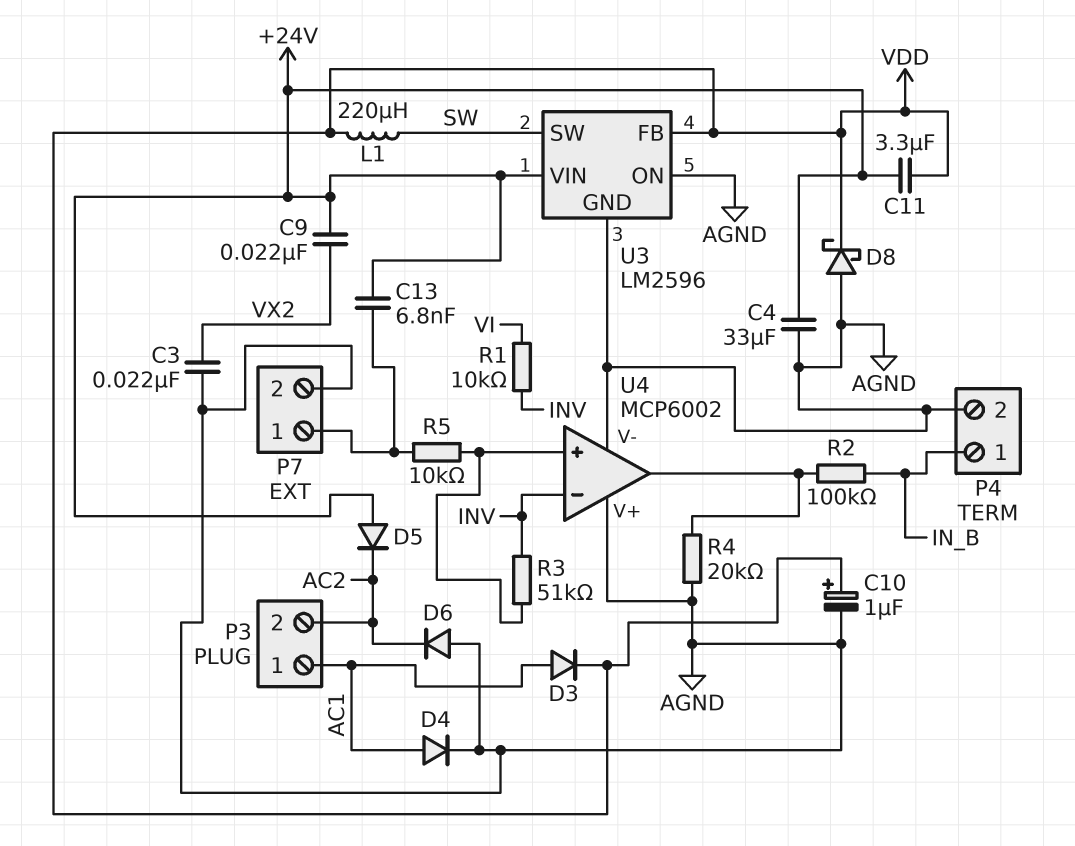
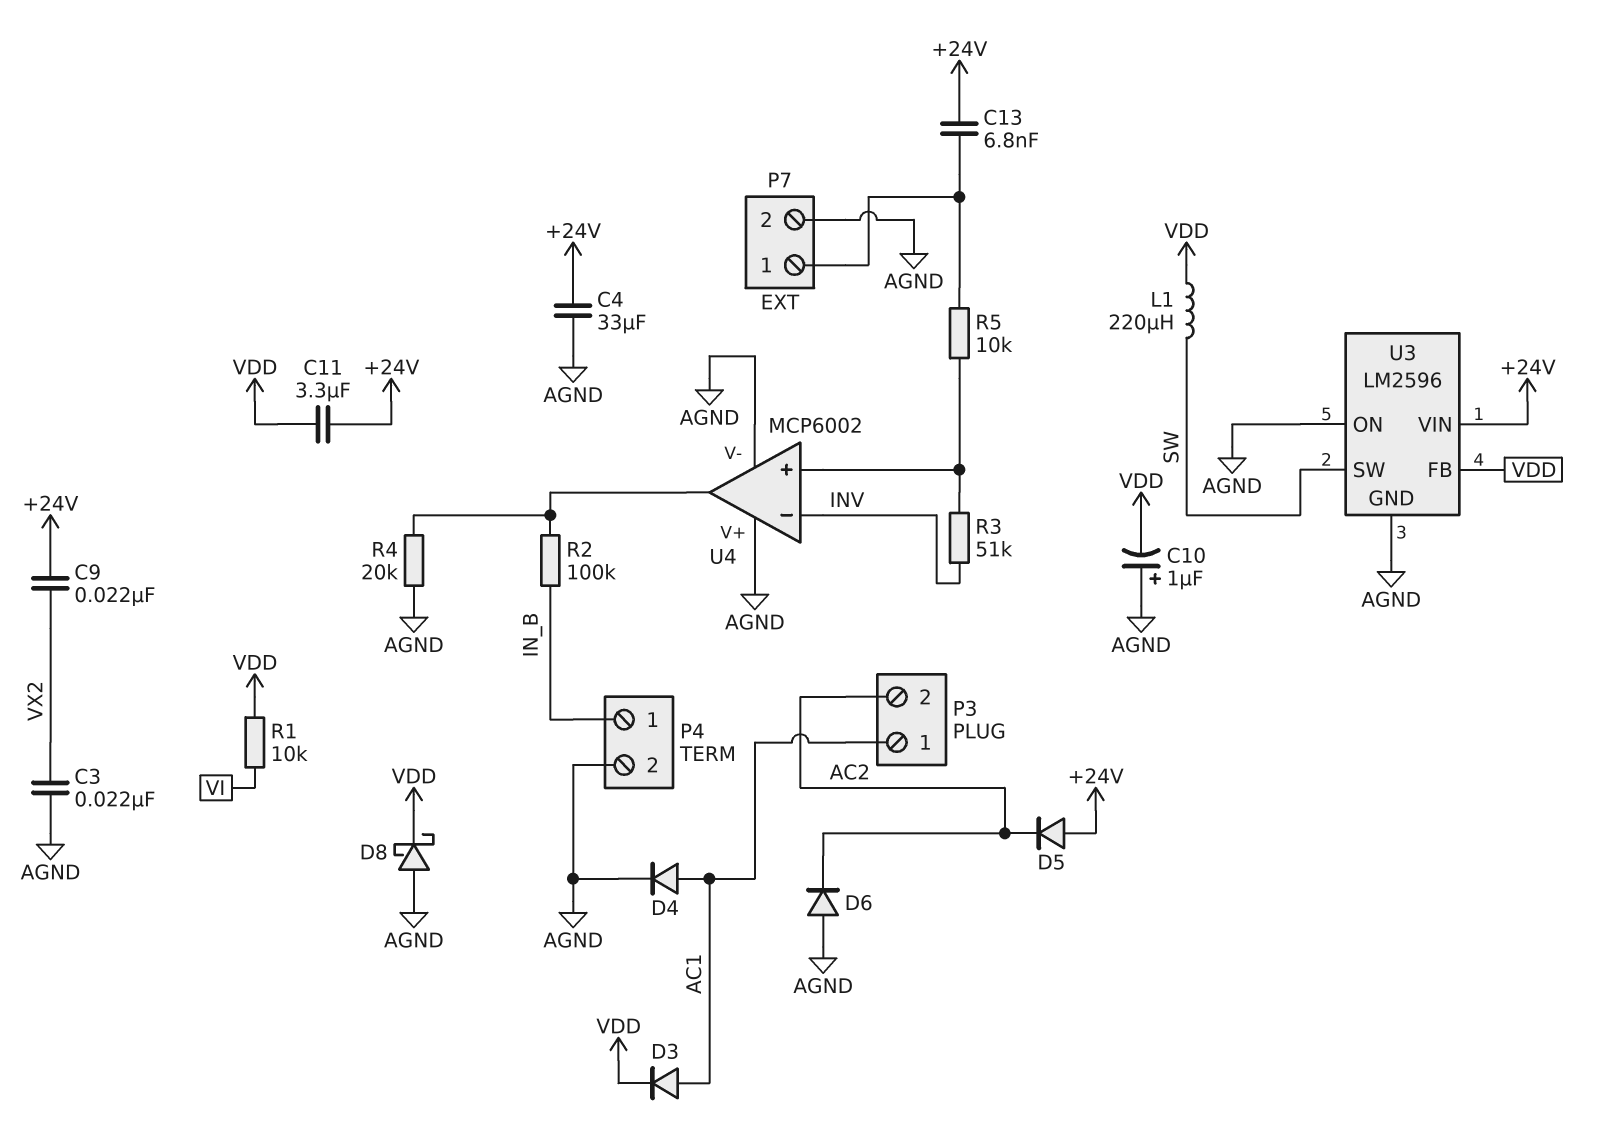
C10: 1uF (plus VDD, minus AGND) -> 1uF (plus AGND, minus VDD)
R1: 10k (INV, VI) -> 10k (VDD, VI)

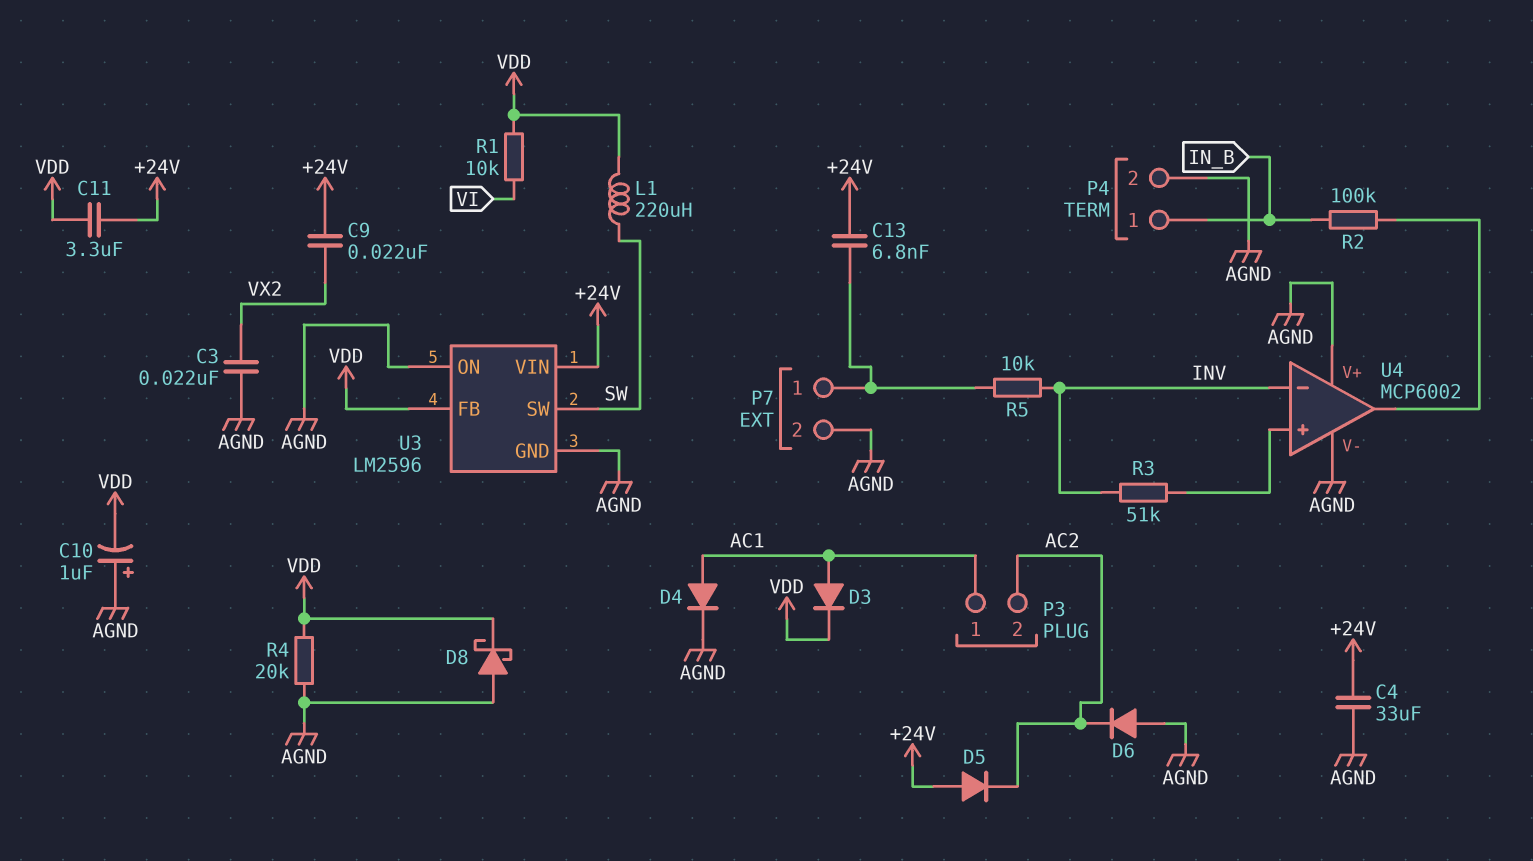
R4: 20k (AGND, U4/out) -> 20k (AGND, VDD)
R5: 10k (P7/1, U4/in+) -> 10k (INV, P7/1)

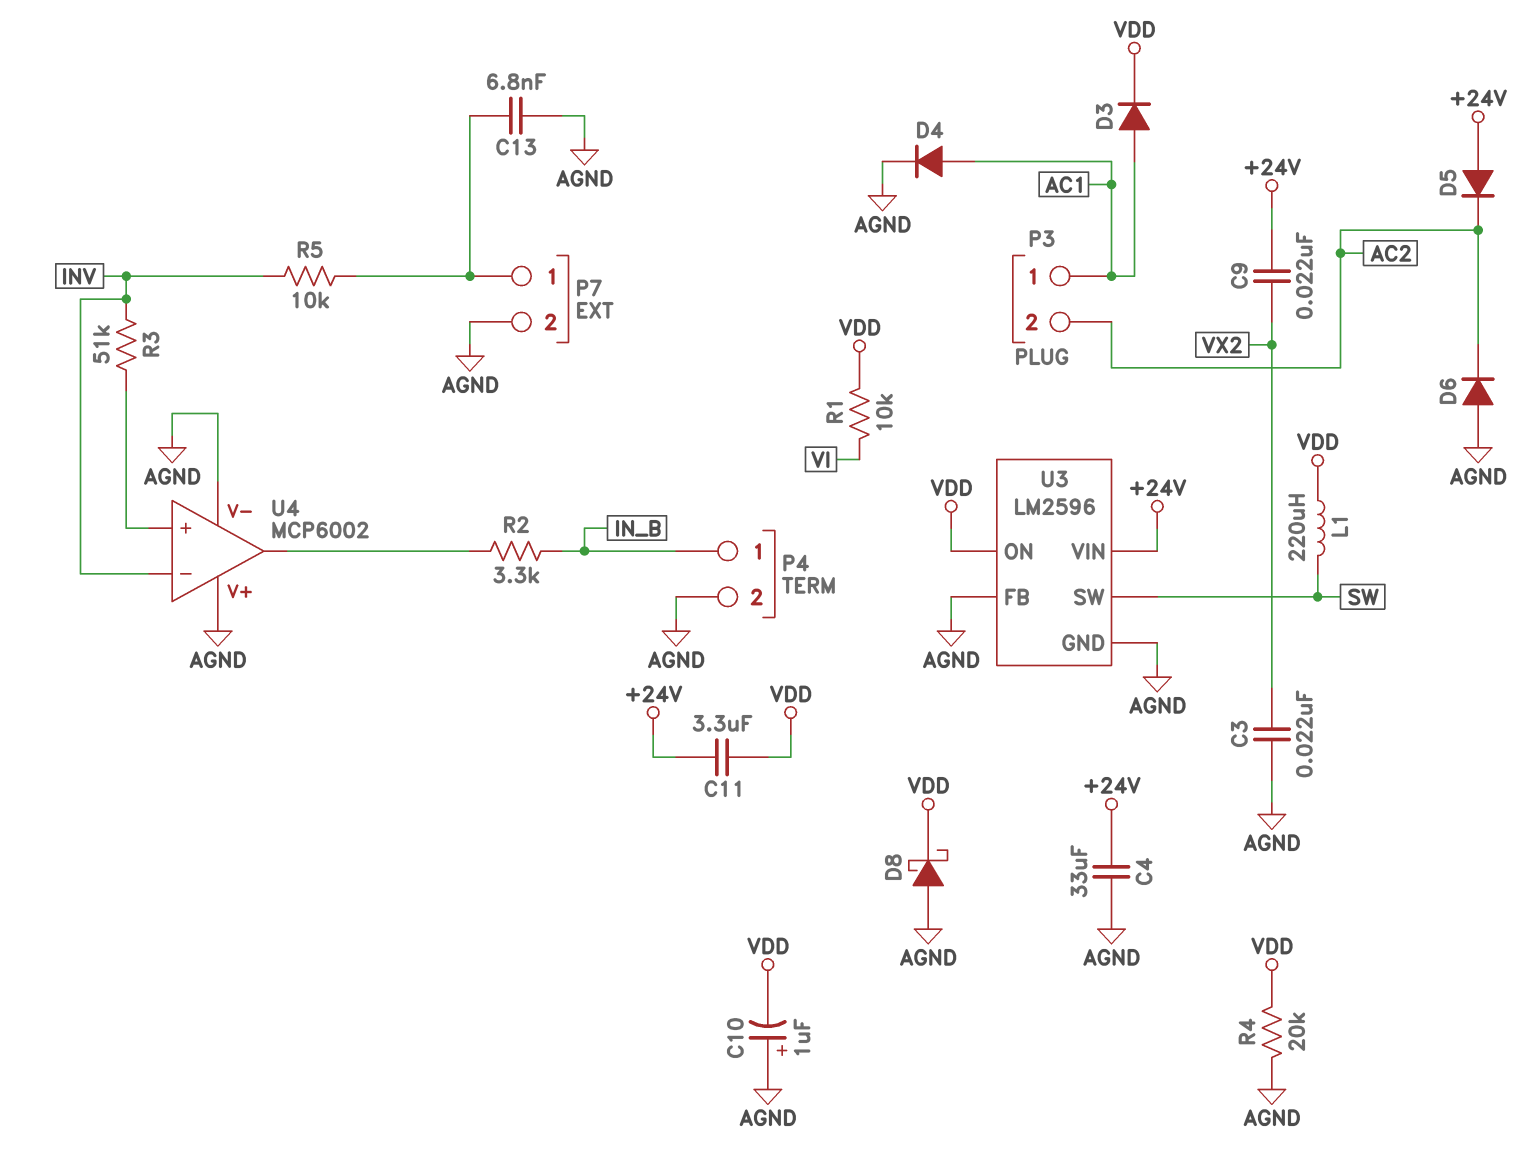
C13: 6.8nF (+24V, P7/1) -> 6.8nF (AGND, P7/1)
R2: 100k (IN_B, U4/out) -> 3.3k (IN_B, U4/out)
U3 pin FB: VDD -> AGND
U3 pin ON: AGND -> VDD

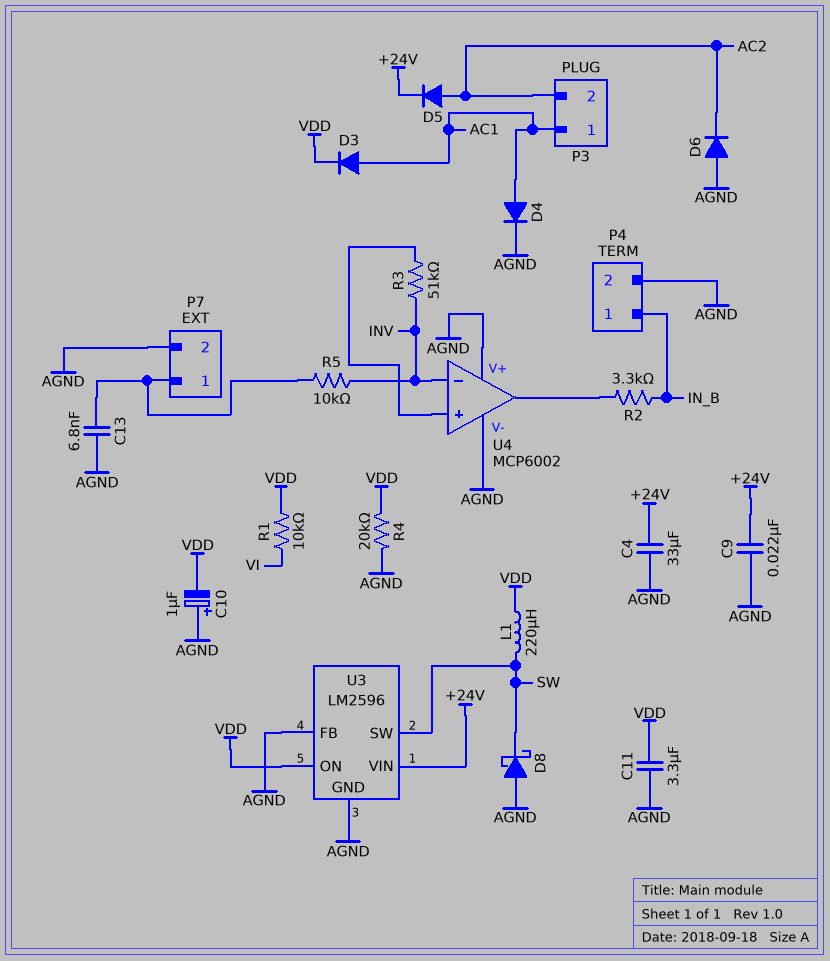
C3: 22nF (AGND, VX2) -> none
C9: 22nF (+24V, VX2) -> 22nF (+24V, AGND)
C11: 3.3uF (+24V, VDD) -> 3.3uF (AGND, VDD)
D5: diode (A +24V, K AC2) -> diode (A AC2, K +24V)
D8: schottky (A AGND, K VDD) -> schottky (A AGND, K SW)

